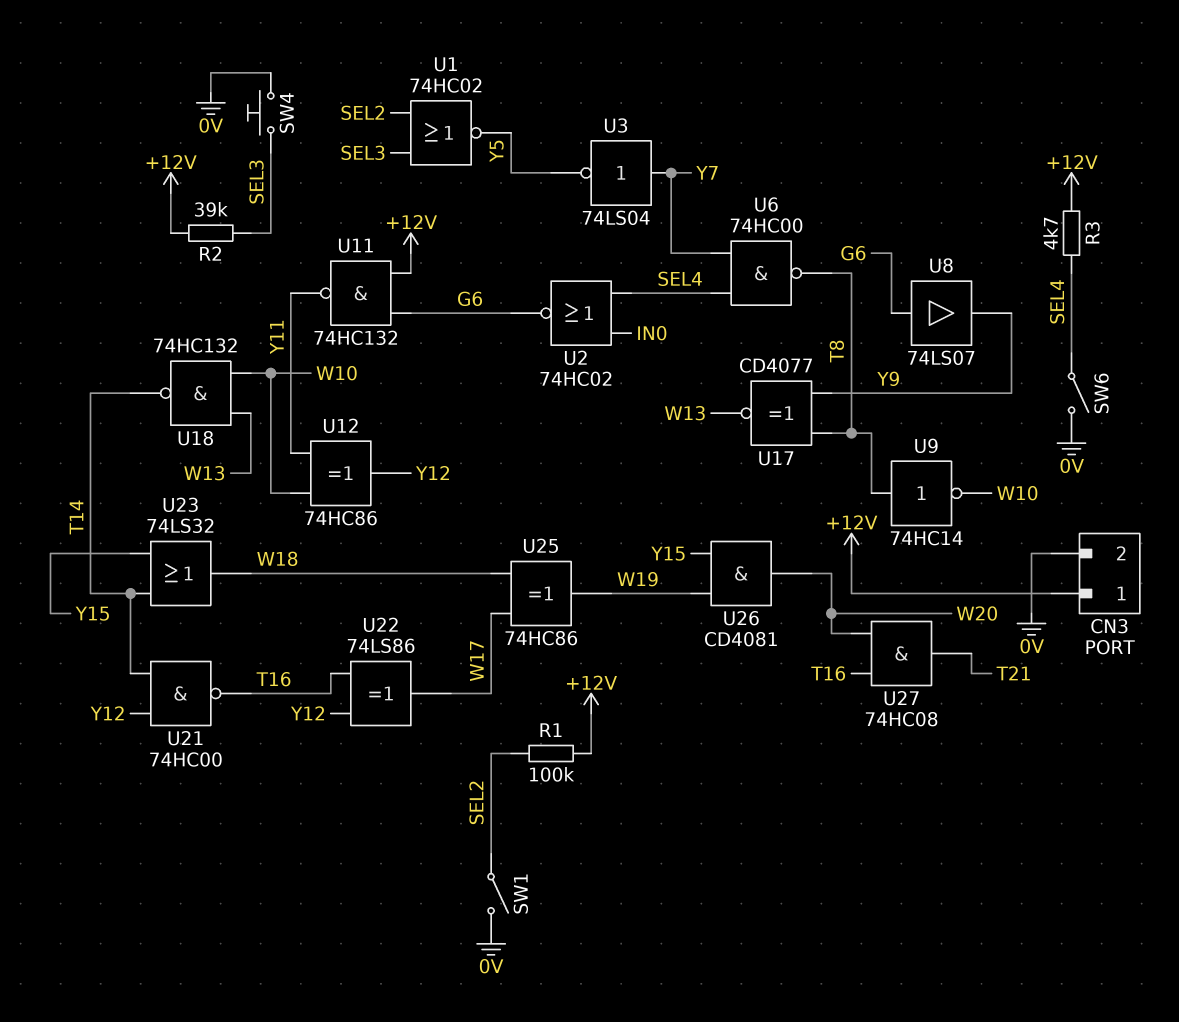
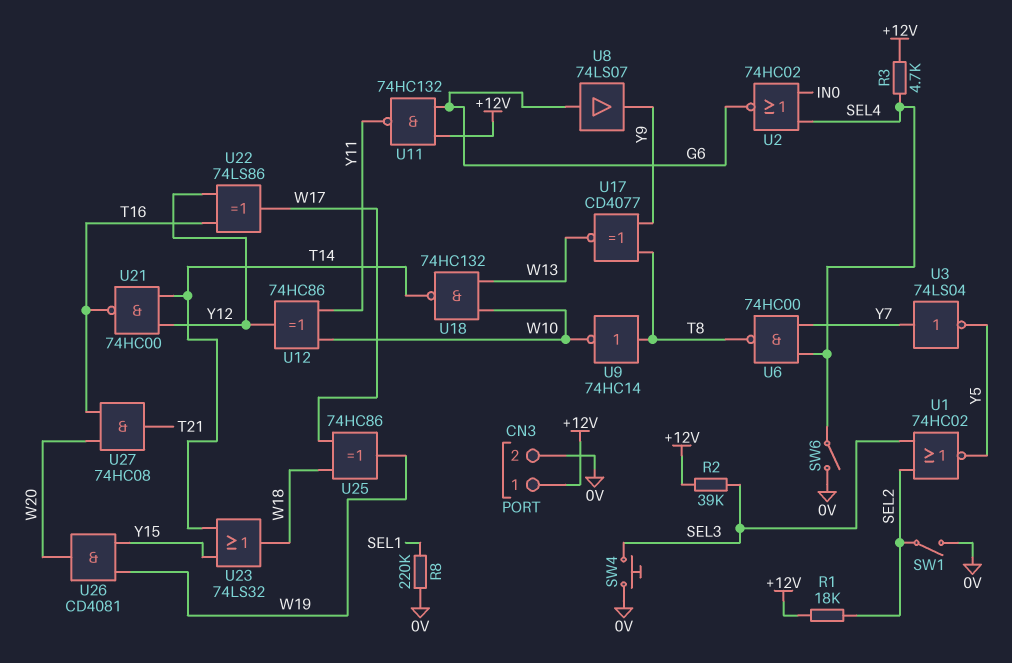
R1: 100k (+12V, SEL2) -> 18k (+12V, SEL2)
R8: none -> 220k (0V, SEL1)

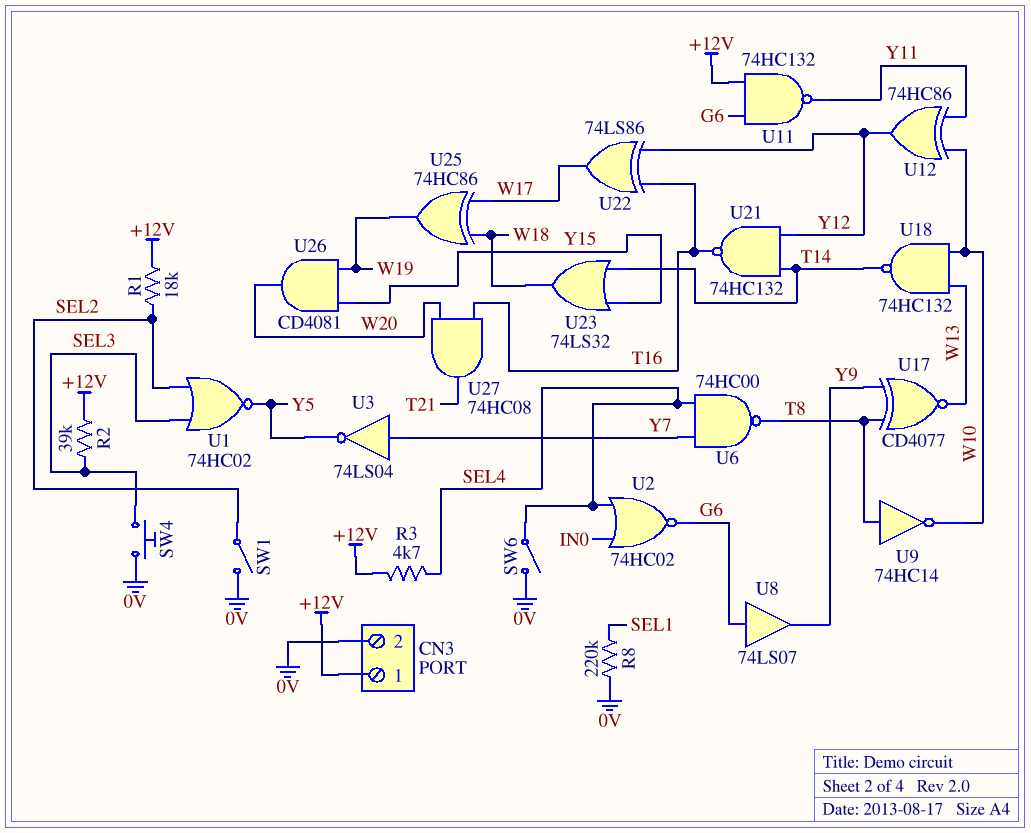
U21: NAND 74HC00 (in T14, in Y12, out T16) -> NAND 74HC132 (in T14, in Y12, out T16)

